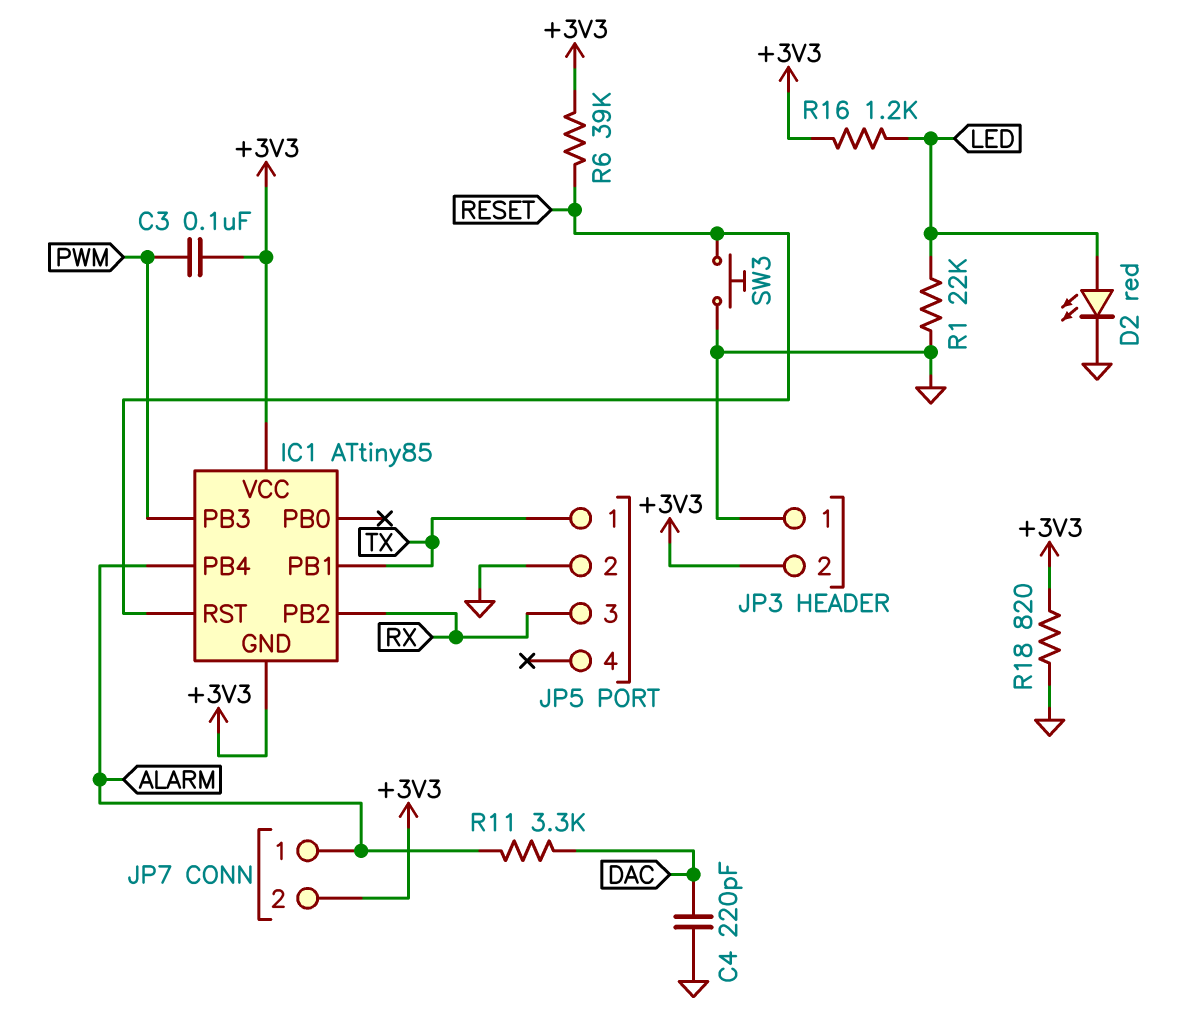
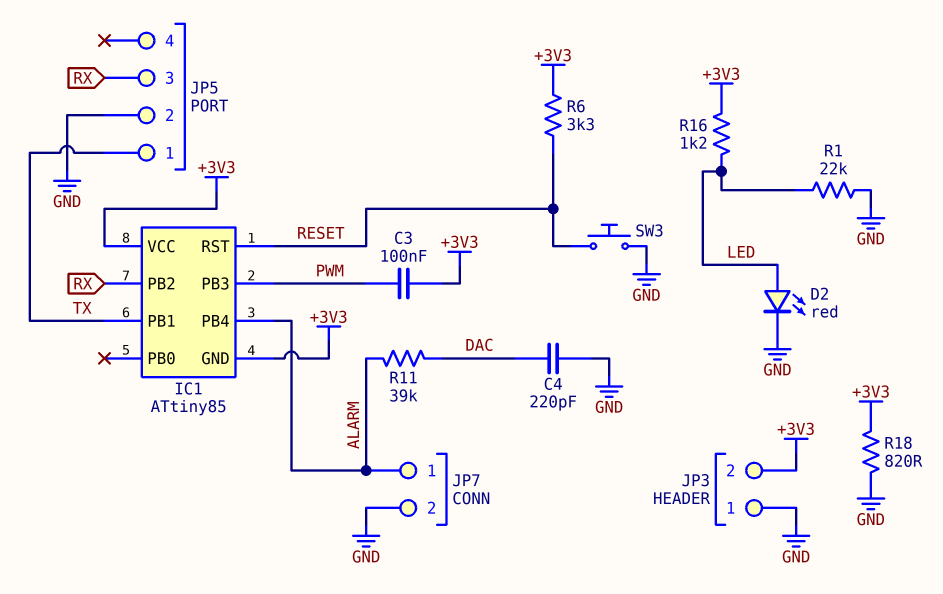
JP7 pin 2: +3V3 -> GND
R6: 39k (+3V3, RESET) -> 3.3k (+3V3, RESET)
R11: 3.3k (ALARM, DAC) -> 39k (ALARM, DAC)

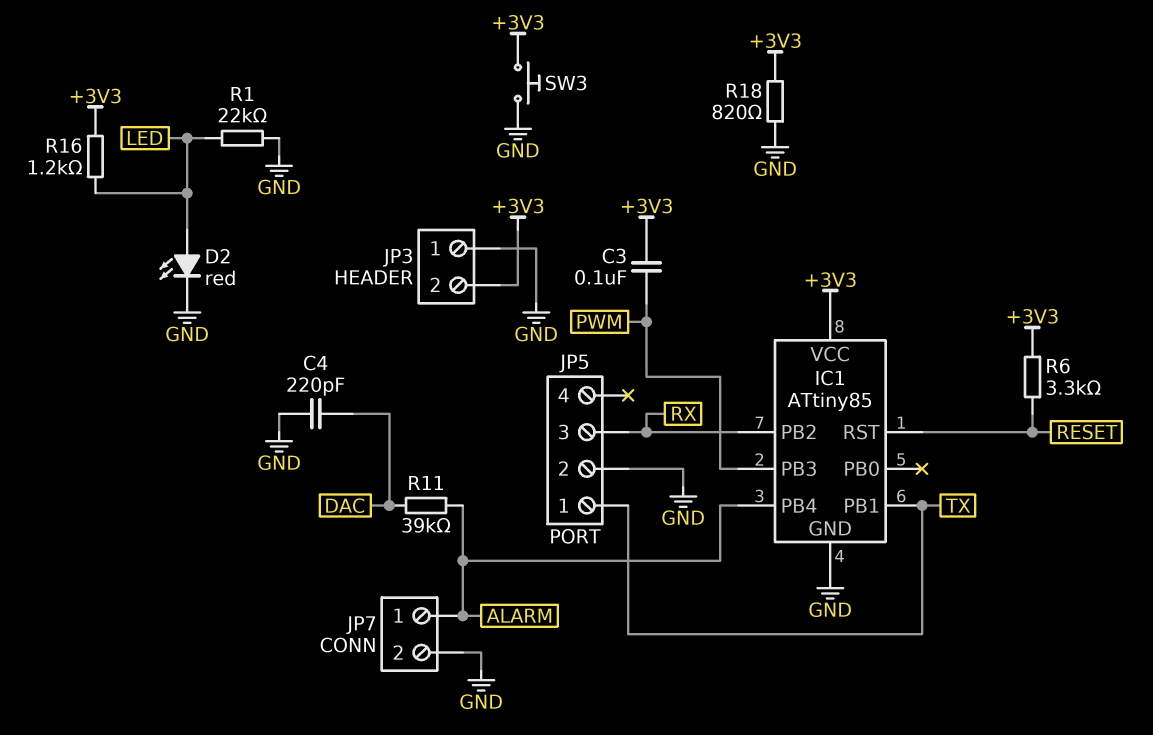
IC1 pin GND: +3V3 -> GND
SW3: button (GND, RESET) -> button (+3V3, GND)

